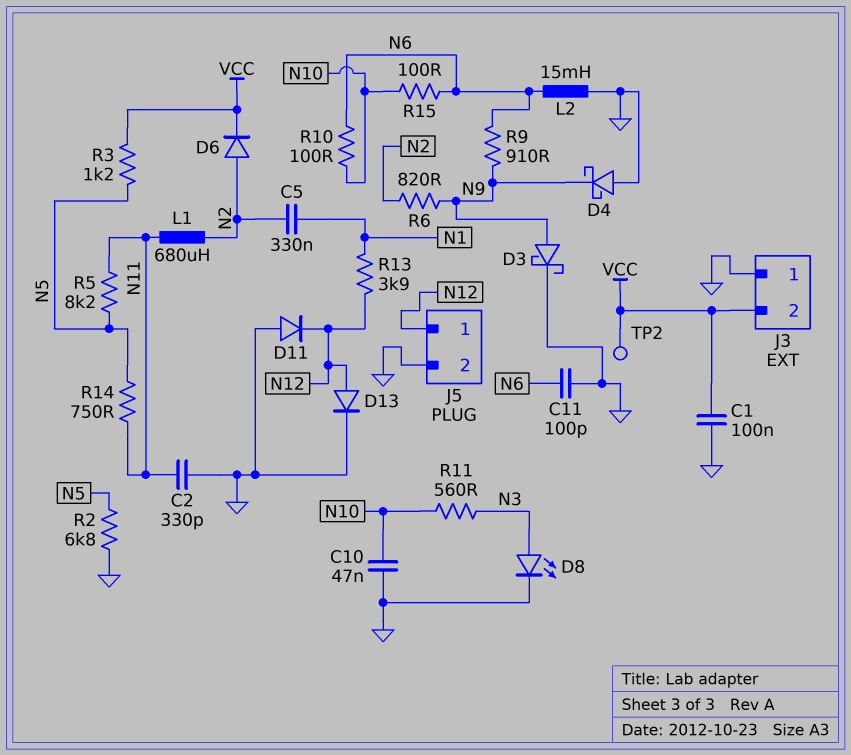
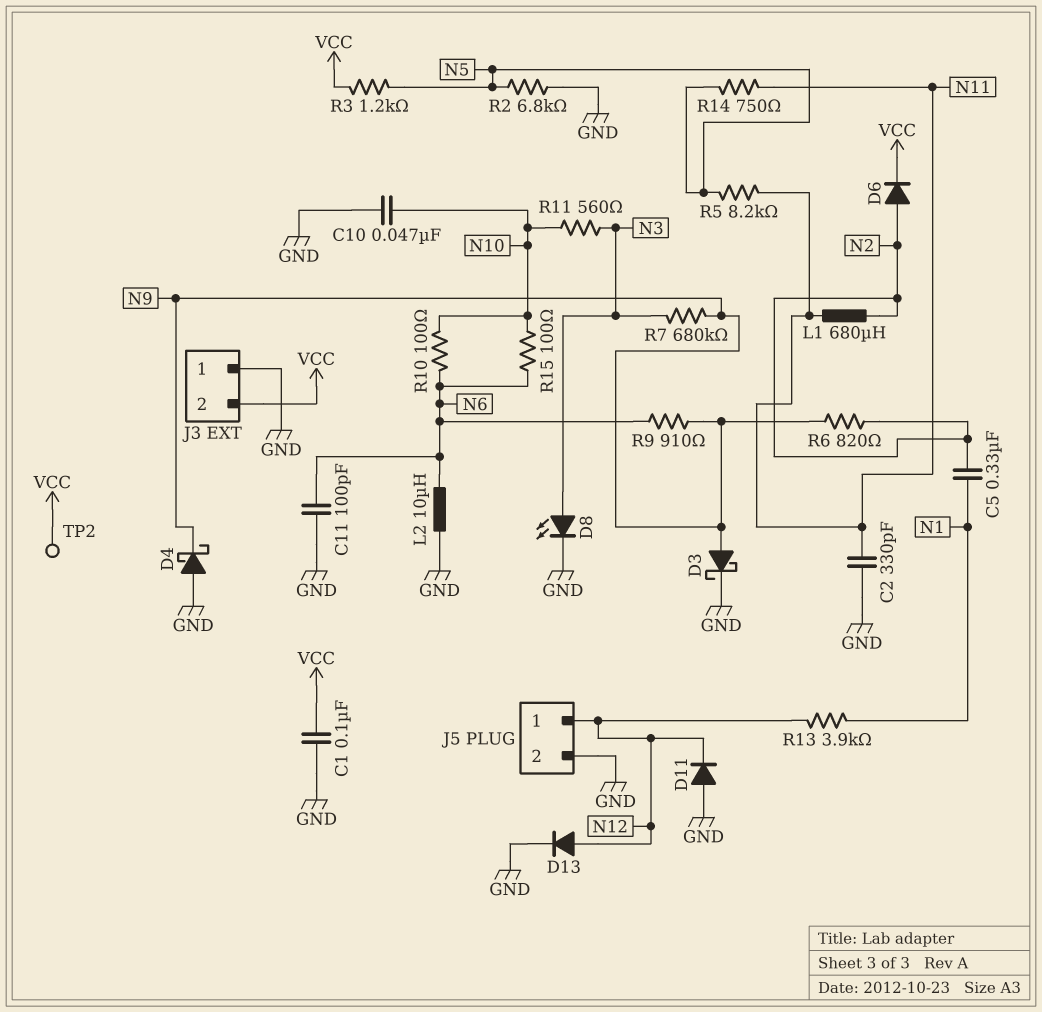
L2: 15mH (GND, N6) -> 10uH (GND, N6)
R7: none -> 680k (N3, N9)

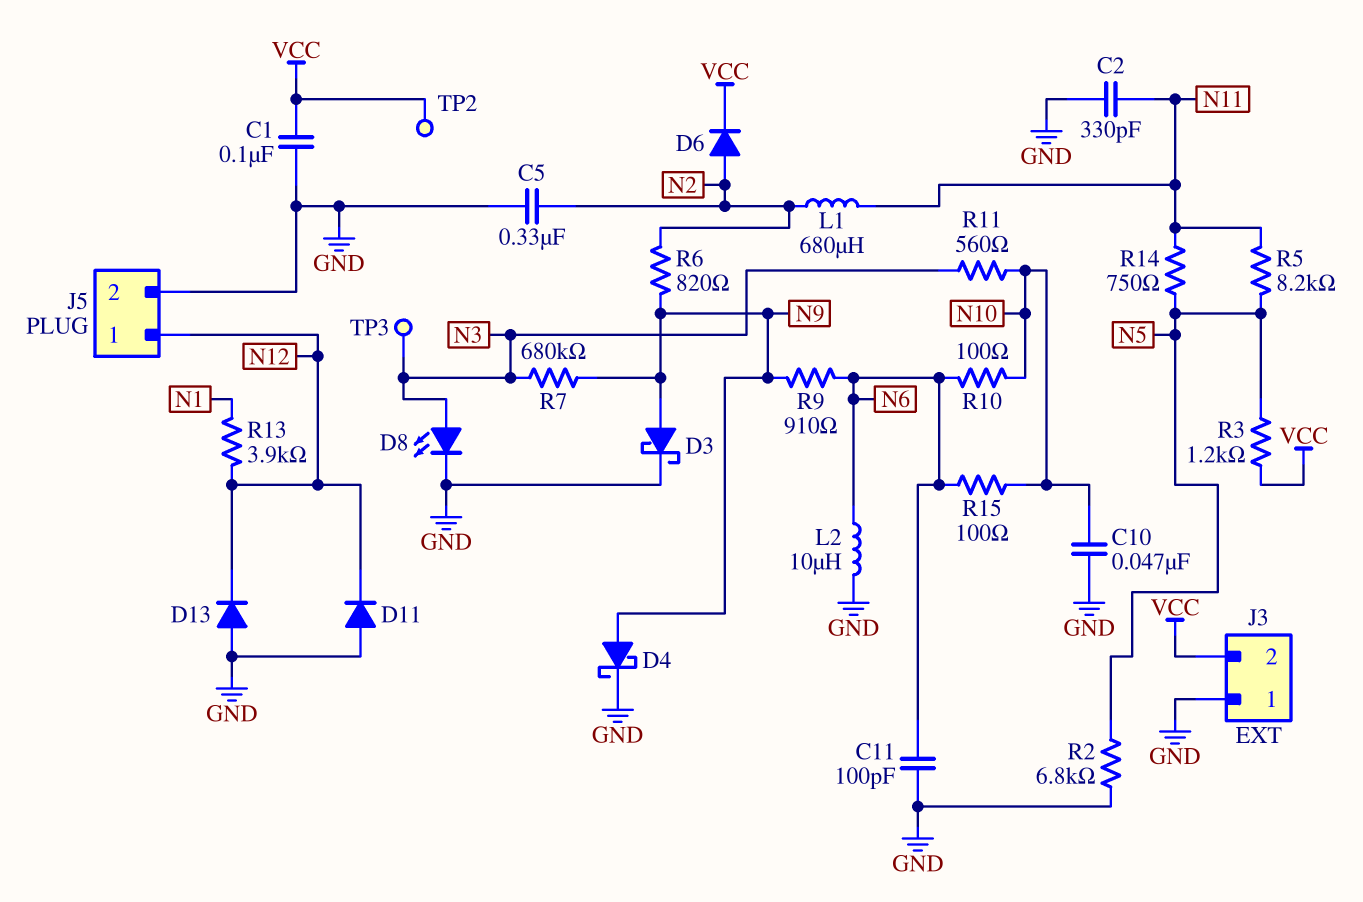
C5: 330nF (N1, N2) -> 330nF (GND, N2)
D4: schottky (A GND, K N9) -> schottky (A N9, K GND)
D13: diode (A N12, K GND) -> diode (A GND, K N12)
TP3: none -> test point (N3)

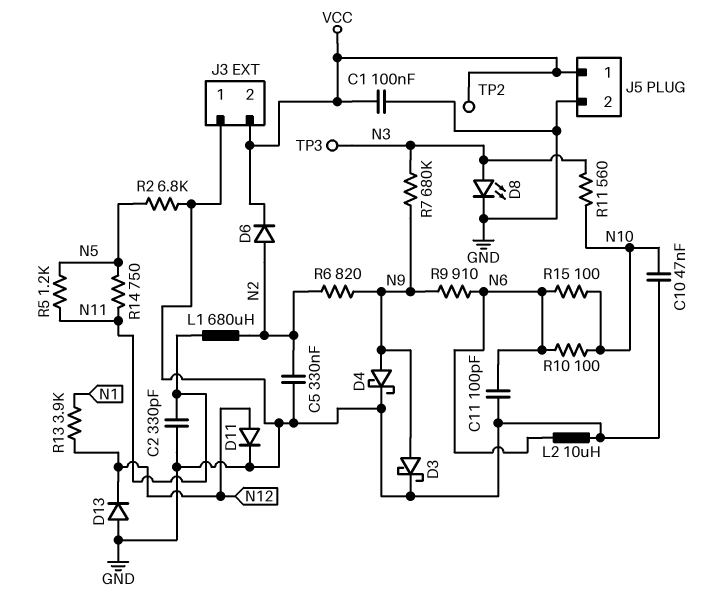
D11: diode (A GND, K N12) -> diode (A N12, K GND)
J5 pin 1: N12 -> VCC
R3: 1.2k (N5, VCC) -> none
R5: 8.2k (N5, N11) -> 1.2k (N5, N11)

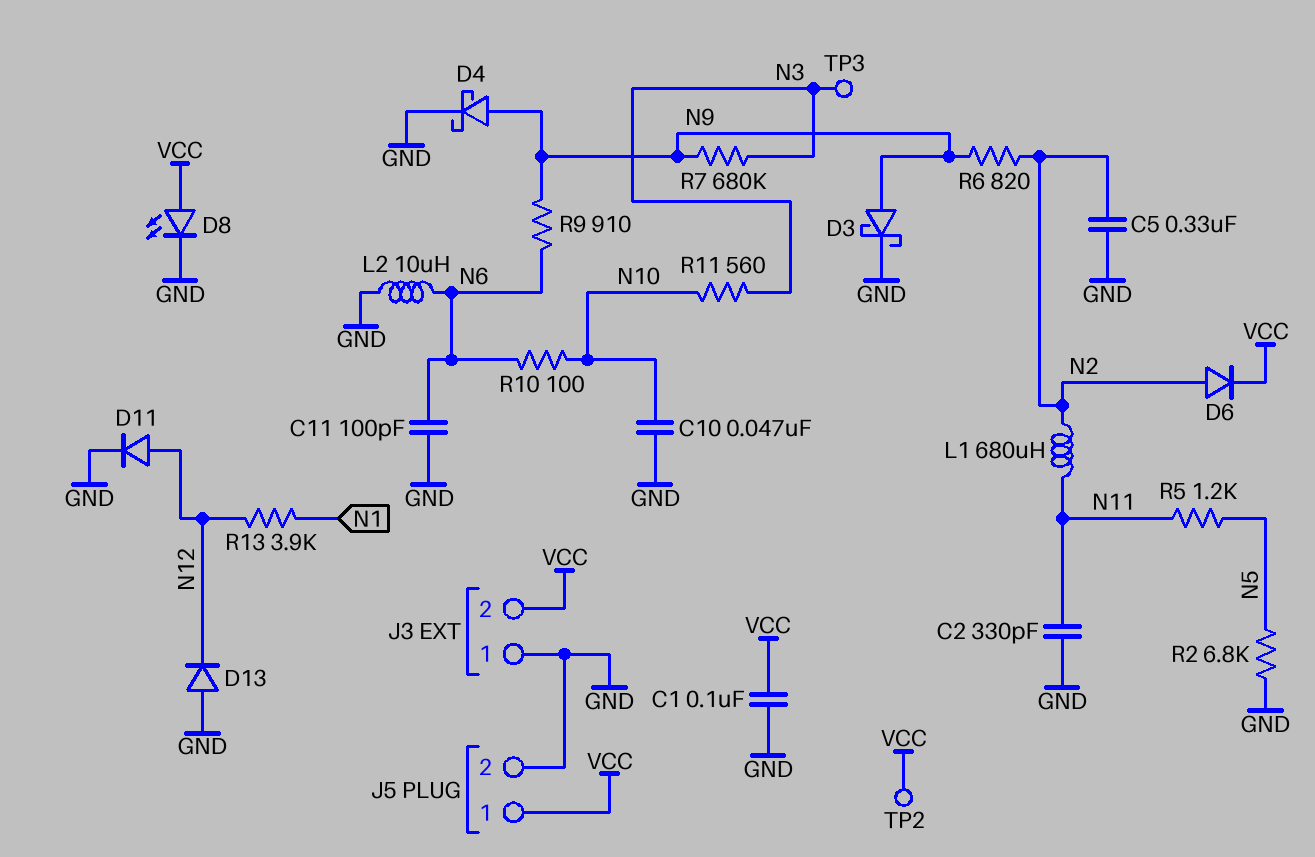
D8: LED (A N3, K GND) -> LED (A VCC, K GND)
R14: 750 (N5, N11) -> none
R15: 100 (N6, N10) -> none

